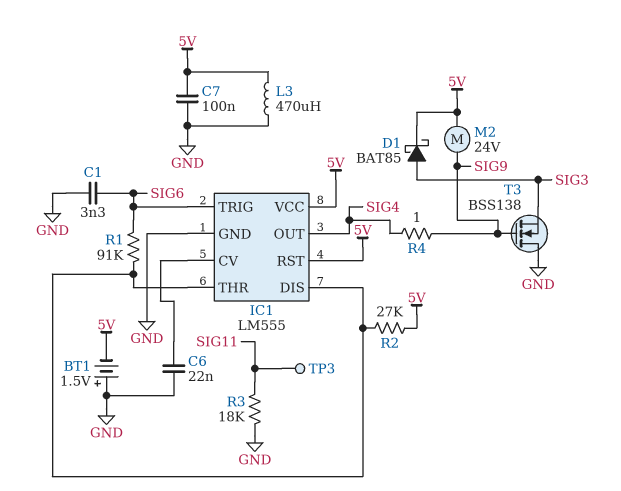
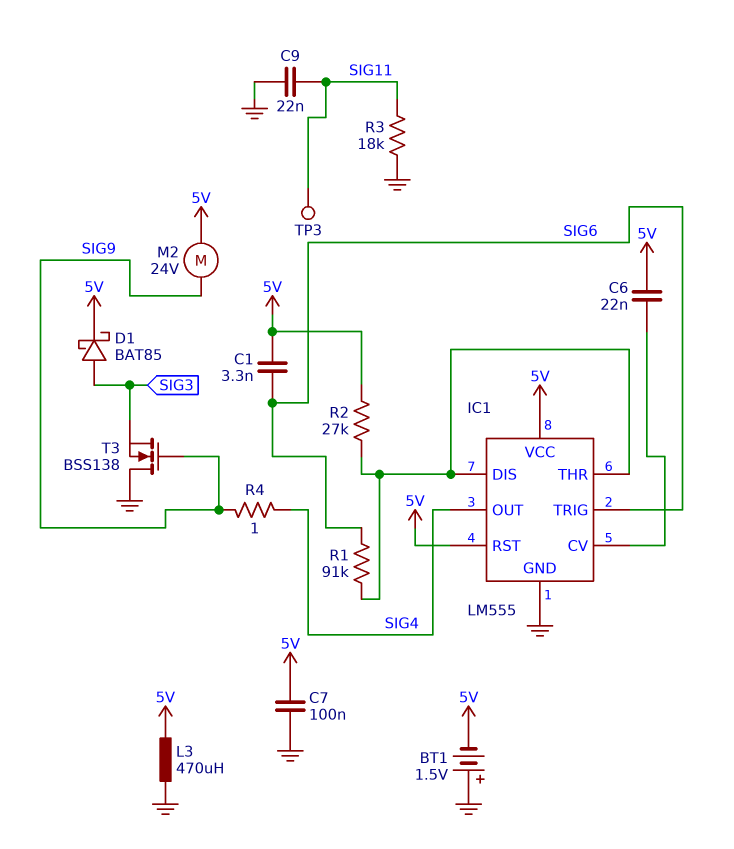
C1: 3.3nF (GND, SIG6) -> 3.3nF (5V, SIG6)
C6: 22nF (GND, IC1/CV) -> 22nF (5V, IC1/CV)
C9: none -> 22nF (GND, SIG11)

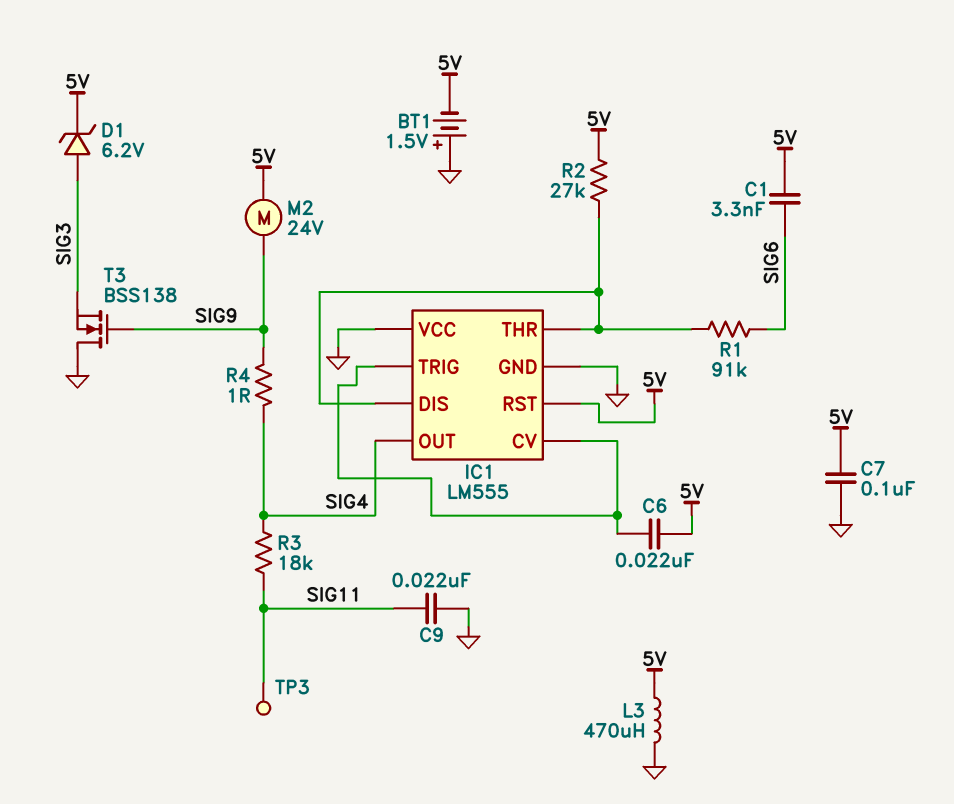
D1: schottky BAT85 (A SIG3, K 5V) -> zener 6.2V (A SIG3, K 5V)
IC1 pin TRIG: SIG6 -> IC1/CV
IC1 pin VCC: 5V -> GND
R3: 18k (GND, SIG11) -> 18k (SIG4, SIG11)

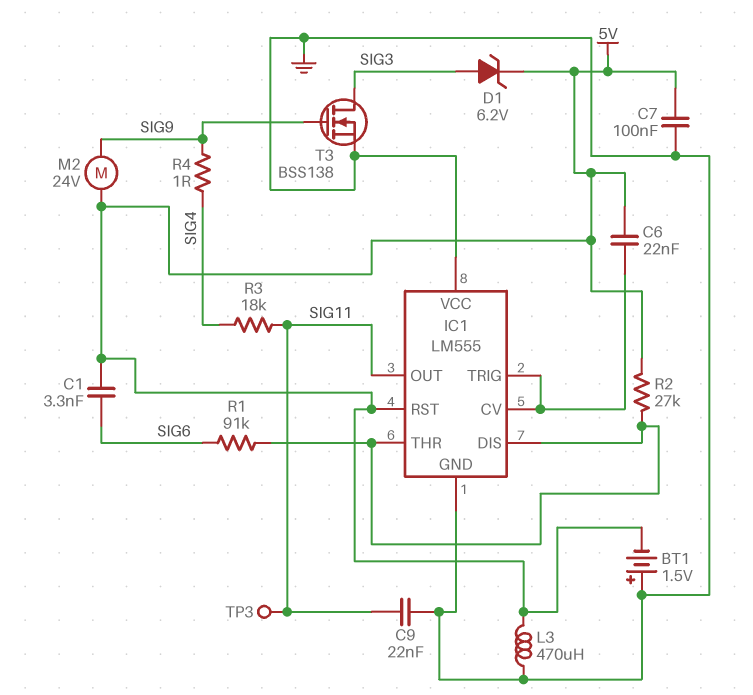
IC1 pin OUT: SIG4 -> SIG11
T3: NMOS BSS138 (G SIG9, D GND, S SIG3) -> NMOS BSS138 (G SIG9, D SIG3, S GND)

